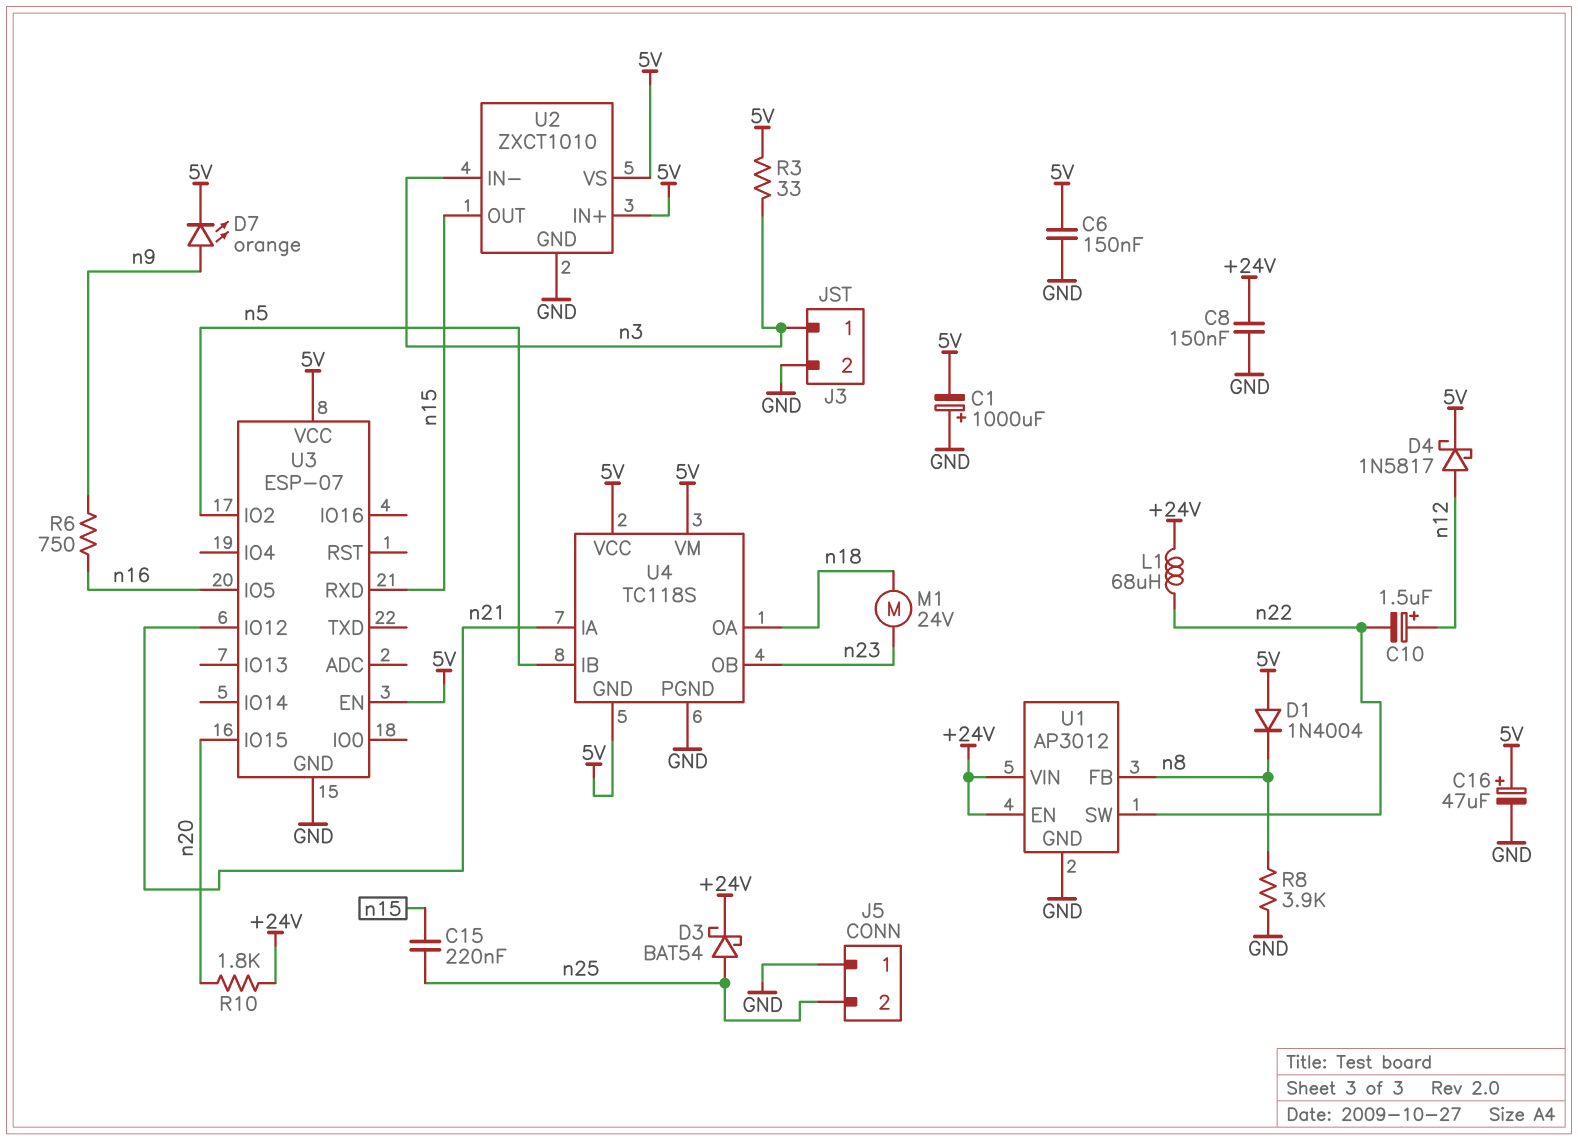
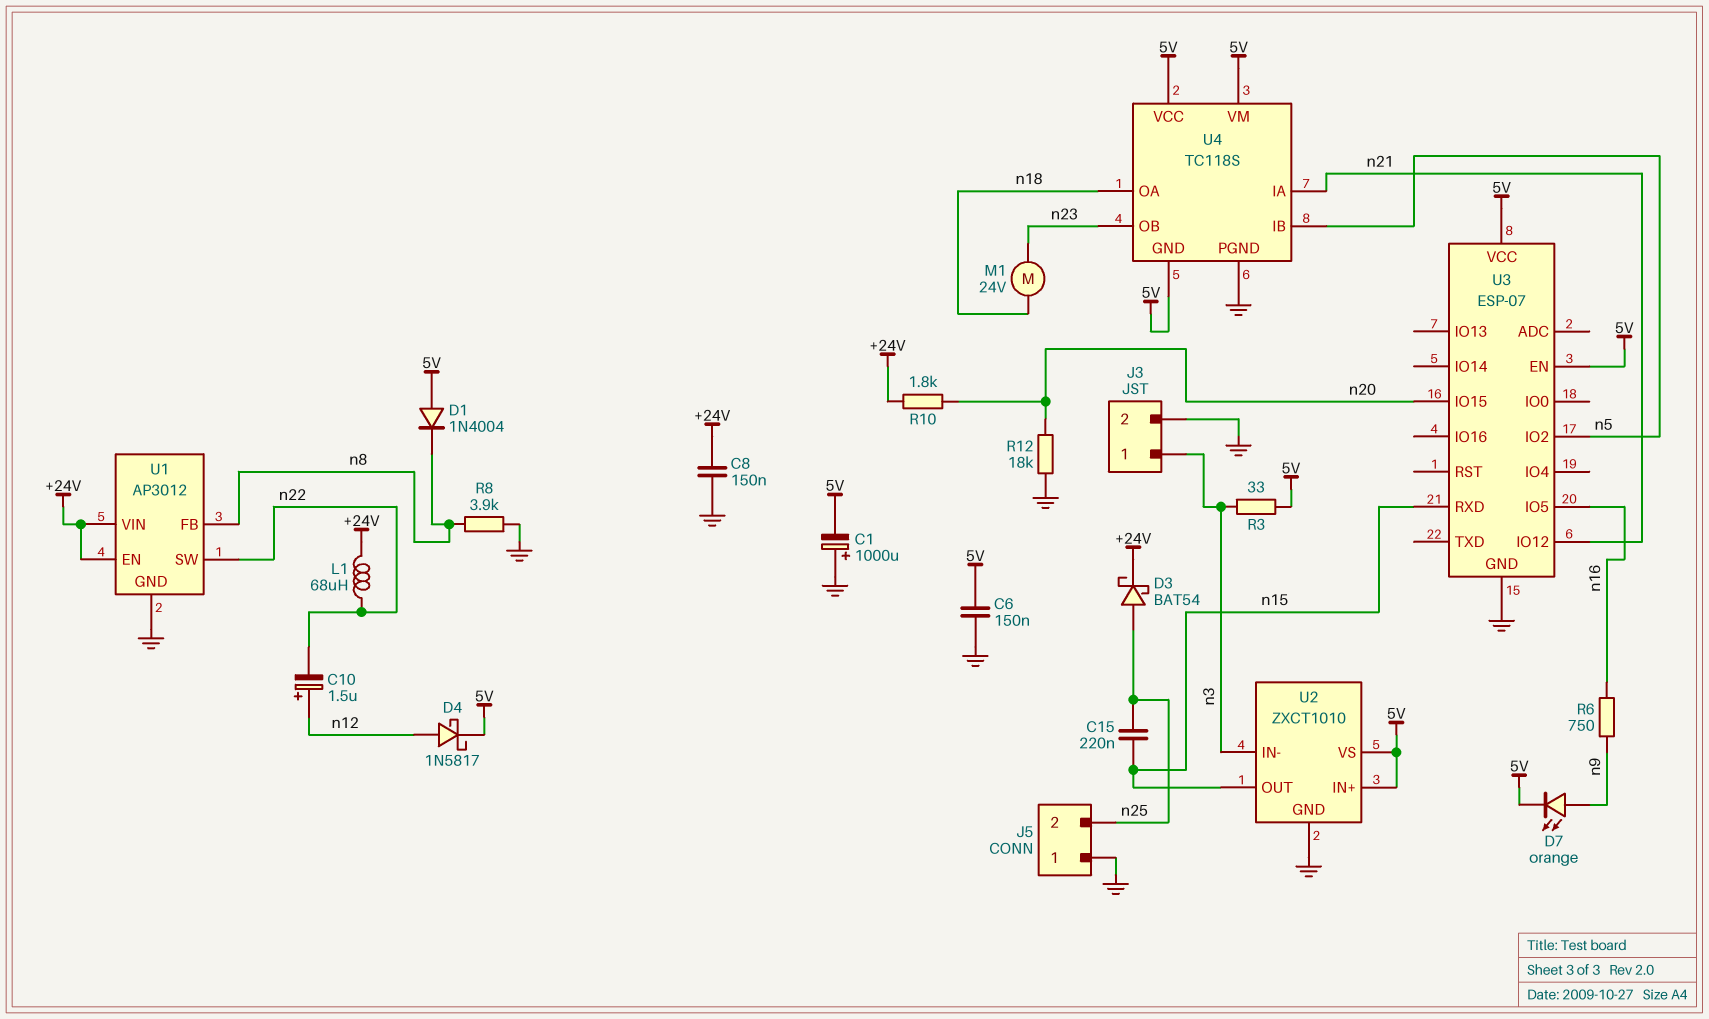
C16: 47uF (plus 5V, minus GND) -> none
R12: none -> 18k (GND, n20)

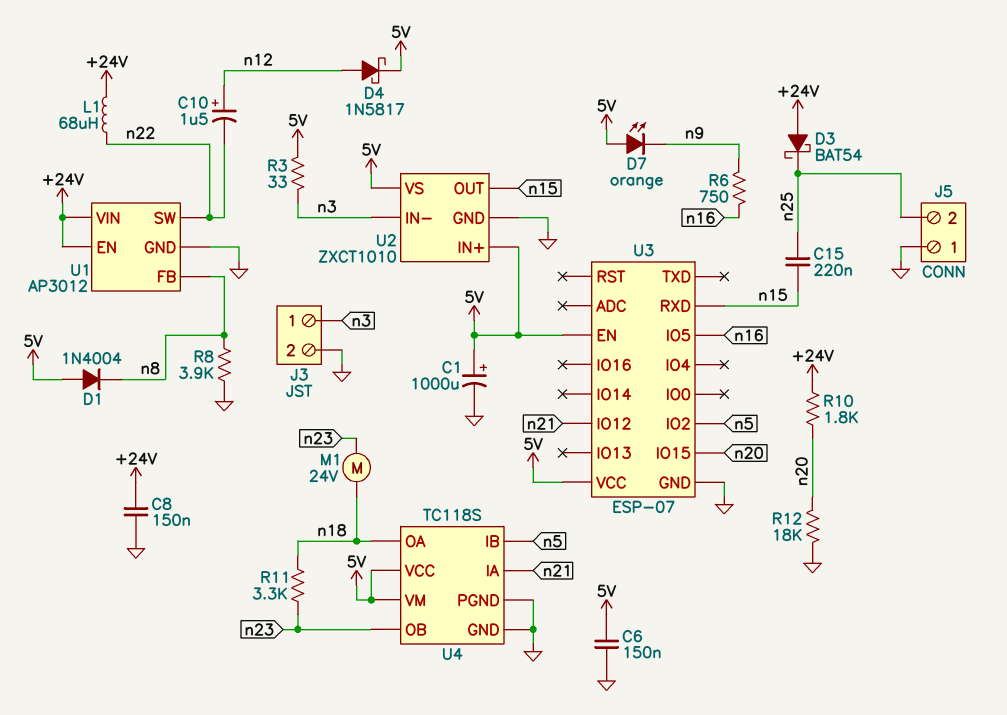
C1: 1000uF (plus GND, minus 5V) -> 1000uF (plus 5V, minus GND)
D3: schottky BAT54 (A n25, K +24V) -> schottky BAT54 (A +24V, K n25)
D7: LED orange (A n9, K 5V) -> LED orange (A 5V, K n9)
R11: none -> 3.3k (n18, n23)
U4 pin GND: 5V -> GND

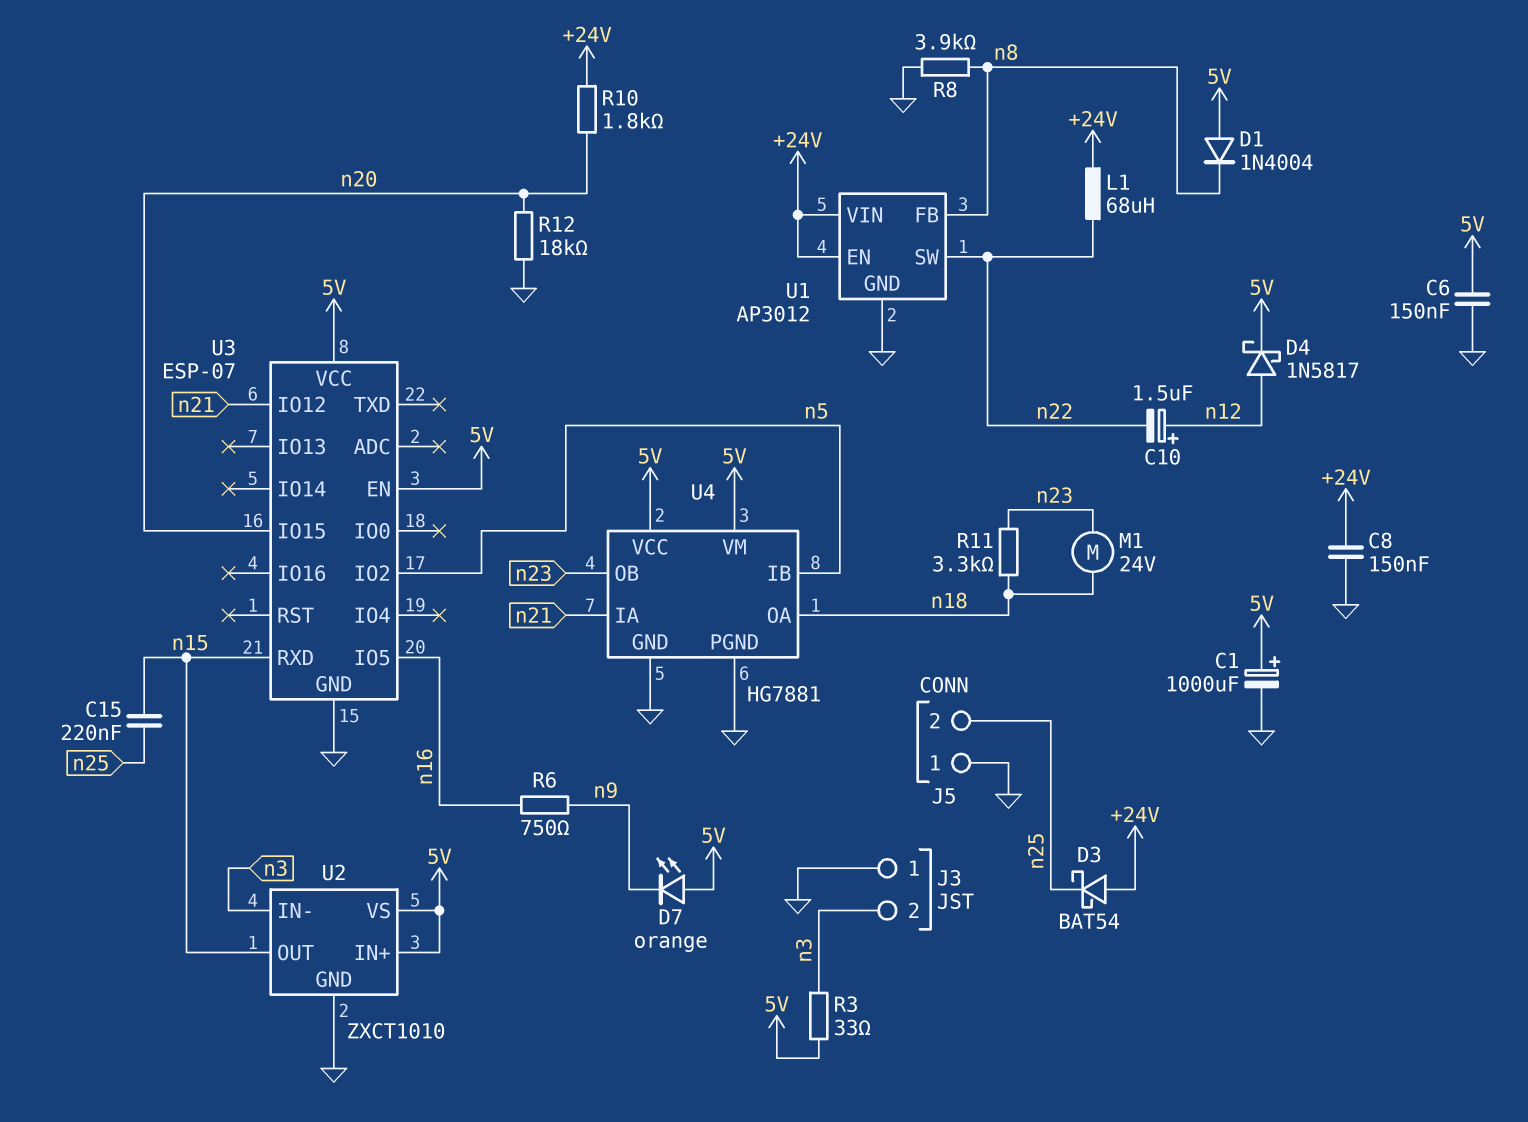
J3 pin 1: n3 -> GND
J3 pin 2: GND -> n3
U4: TC118S -> HG7881

